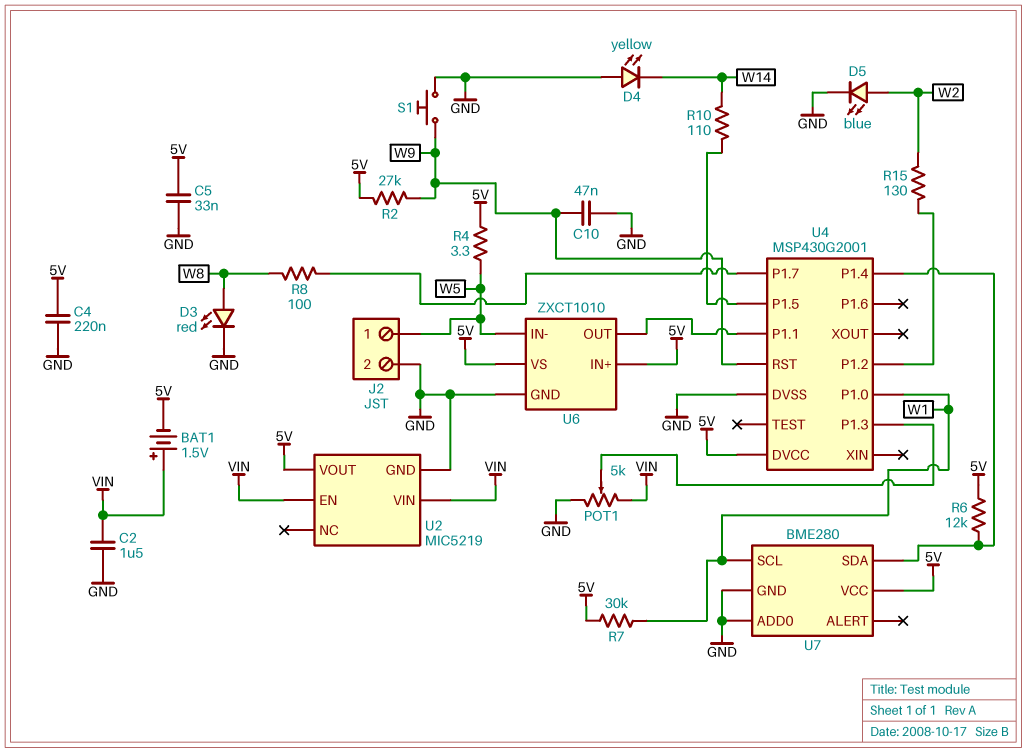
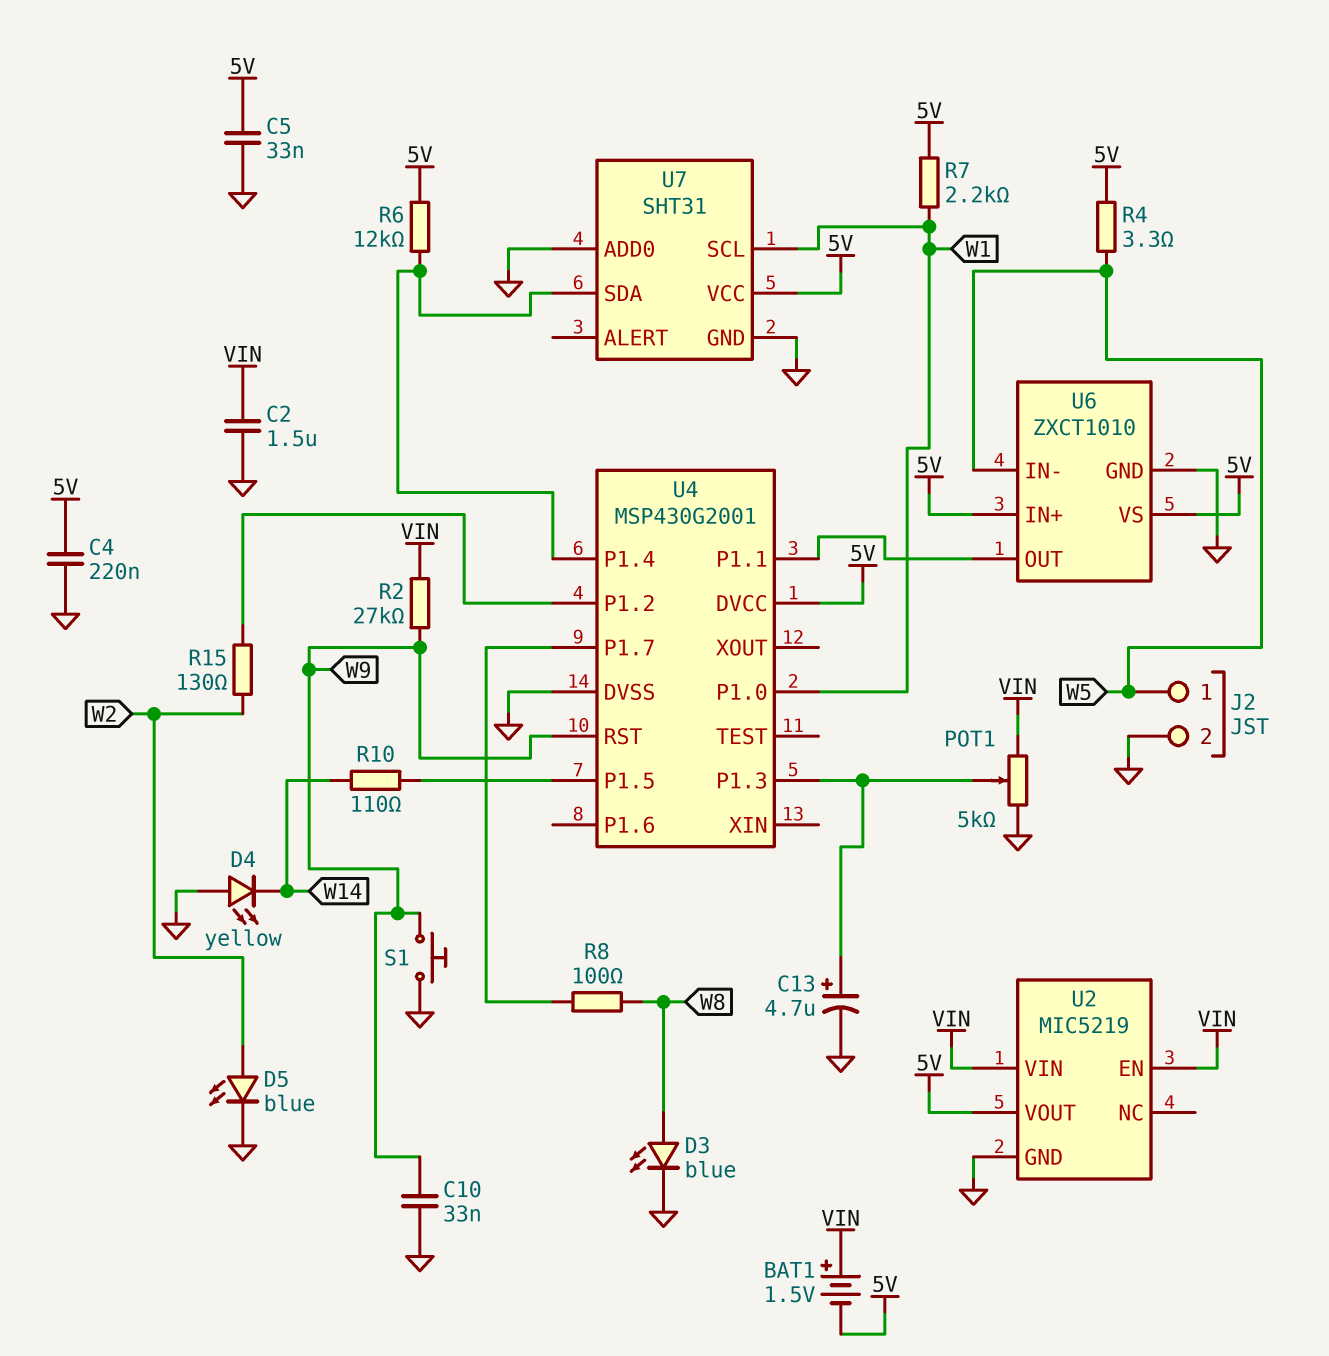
C10: 47nF (GND, W9) -> 33nF (GND, W9)
C13: none -> 4.7uF (plus U4/P1.3, minus GND)
D3: LED red (A W8, K GND) -> LED blue (A W8, K GND)
R2: 27k (5V, W9) -> 27k (VIN, W9)
R7: 30k (5V, W1) -> 2.2k (5V, W1)
U7: BME280 -> SHT31

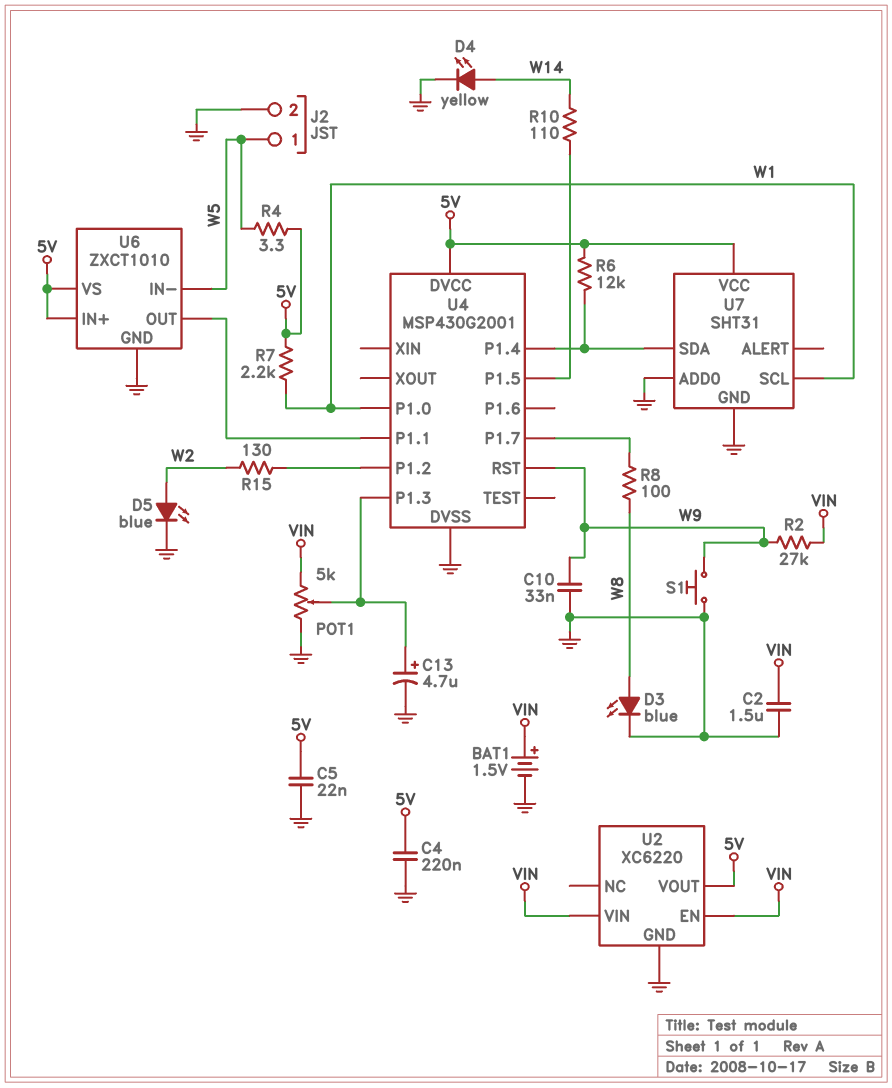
BAT1: 1.5V (plus VIN, minus 5V) -> 1.5V (plus VIN, minus GND)
C5: 33nF (5V, GND) -> 22nF (5V, GND)
D4: LED yellow (A GND, K W14) -> LED yellow (A W14, K GND)
U2: MIC5219 -> XC6220

